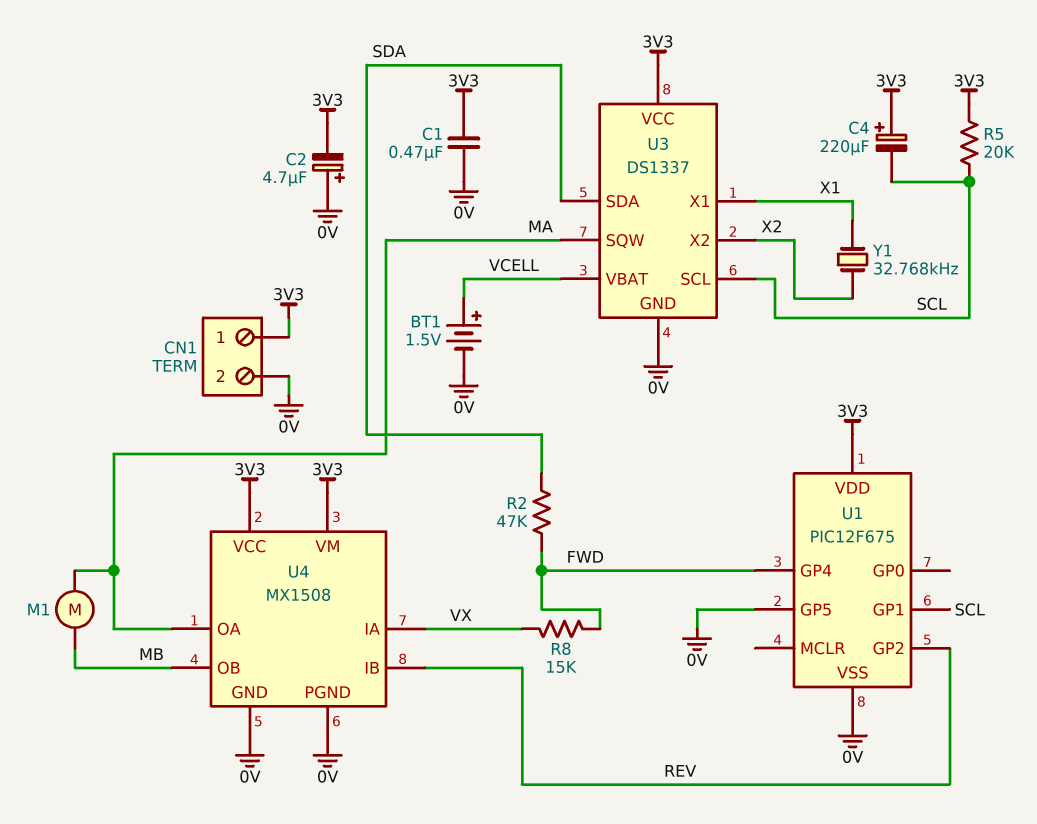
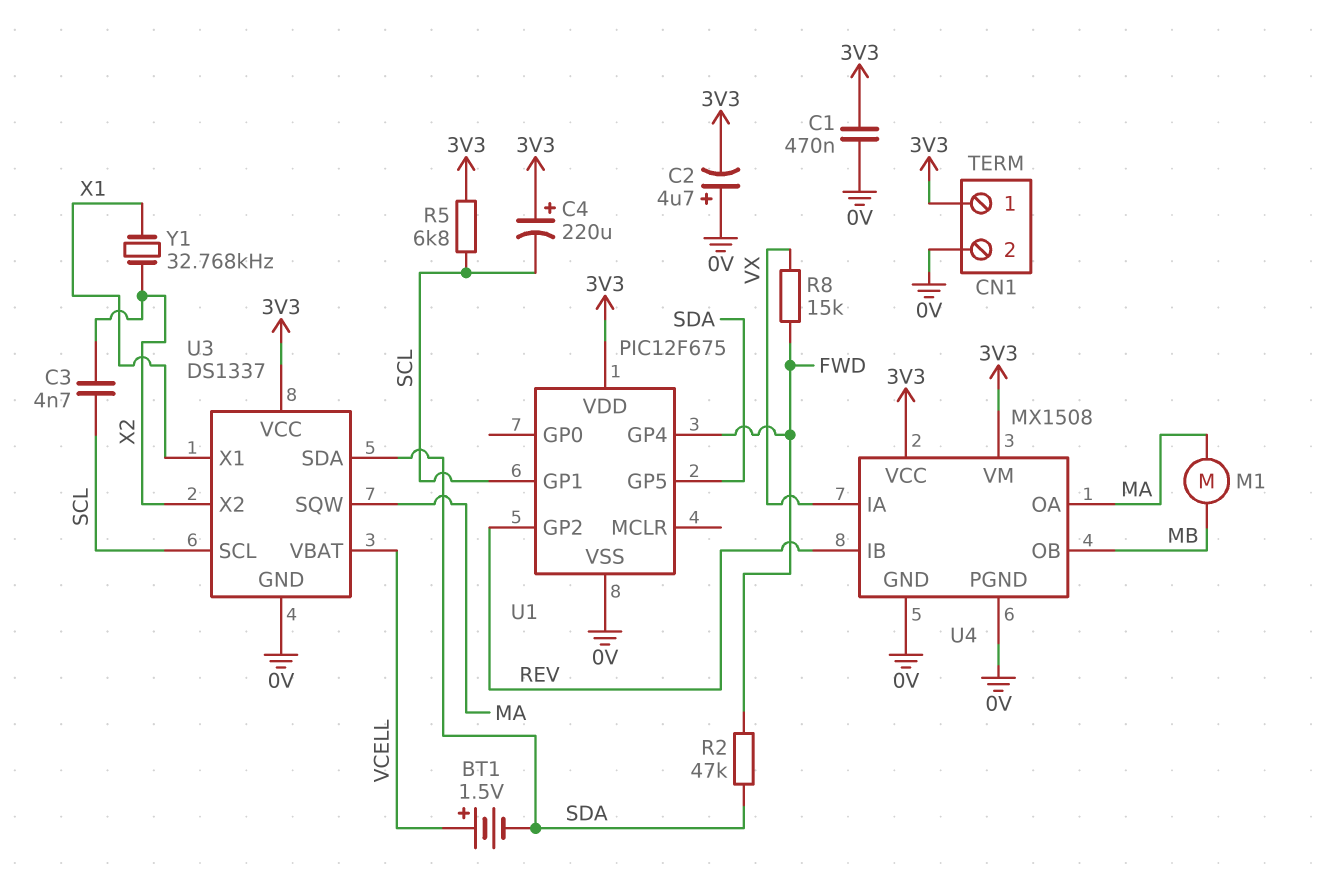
BT1: 1.5V (plus VCELL, minus 0V) -> 1.5V (plus VCELL, minus SDA)
C3: none -> 4.7nF (SCL, X2)
R5: 20k (3V3, SCL) -> 6.8k (3V3, SCL)
U1 pin GP5: 0V -> SDA

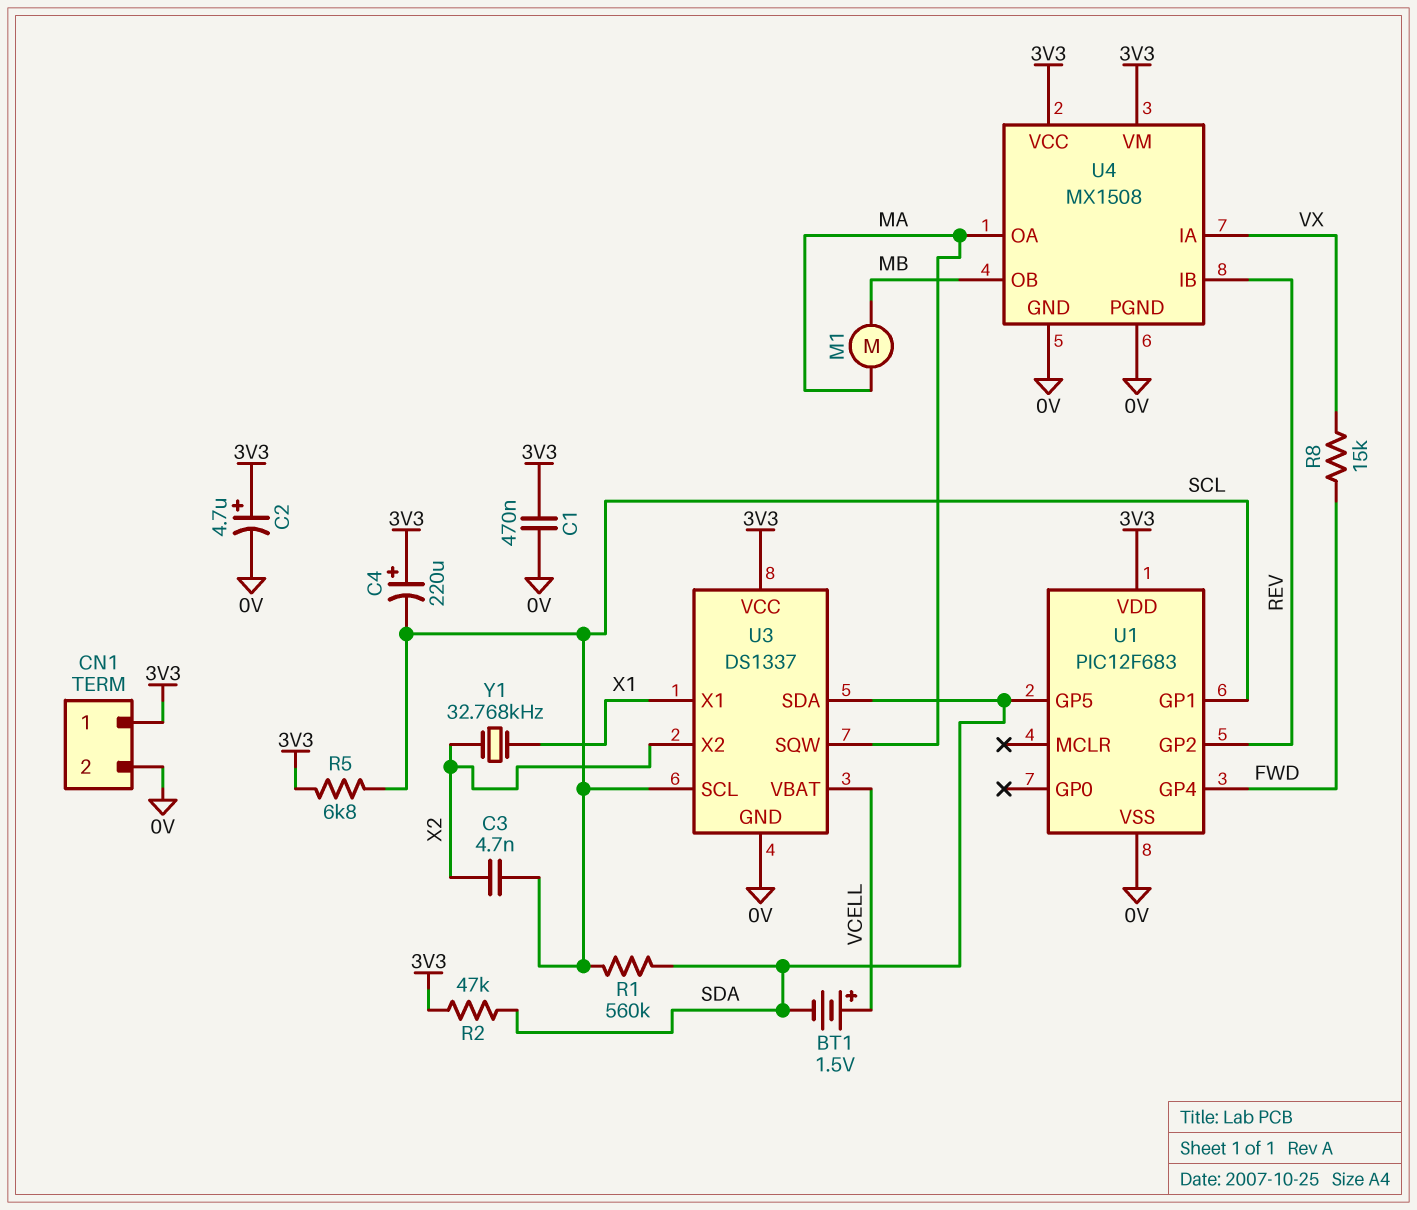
C2: 4.7uF (plus 0V, minus 3V3) -> 4.7uF (plus 3V3, minus 0V)
R1: none -> 560k (SCL, SDA)
R2: 47k (FWD, SDA) -> 47k (3V3, SDA)
U1: PIC12F675 -> PIC12F683

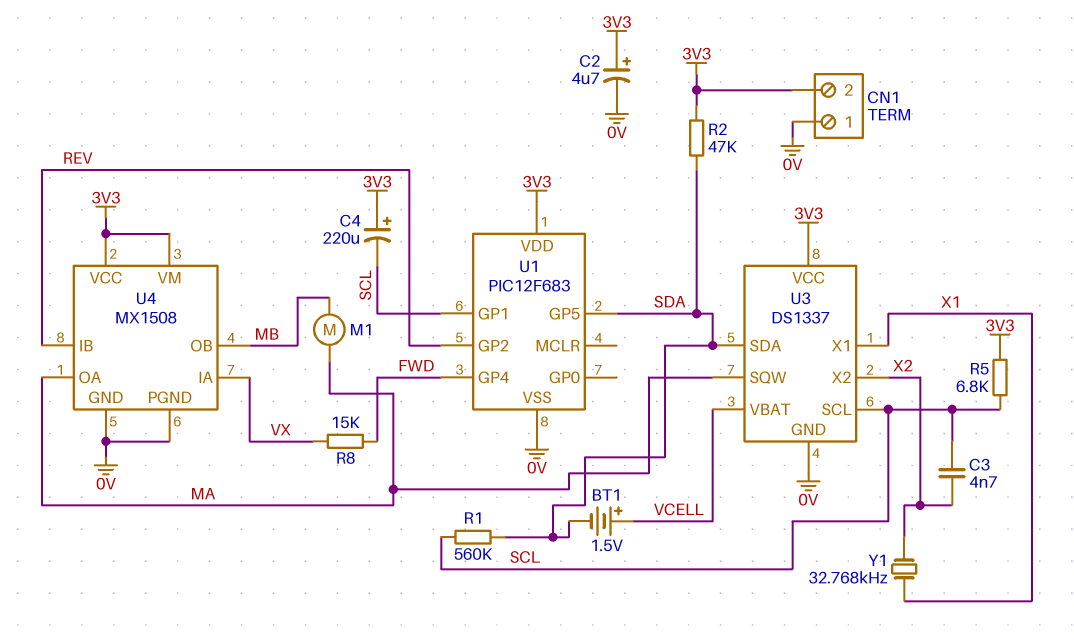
C1: 470nF (0V, 3V3) -> none
CN1 pin 1: 3V3 -> 0V
CN1 pin 2: 0V -> 3V3

